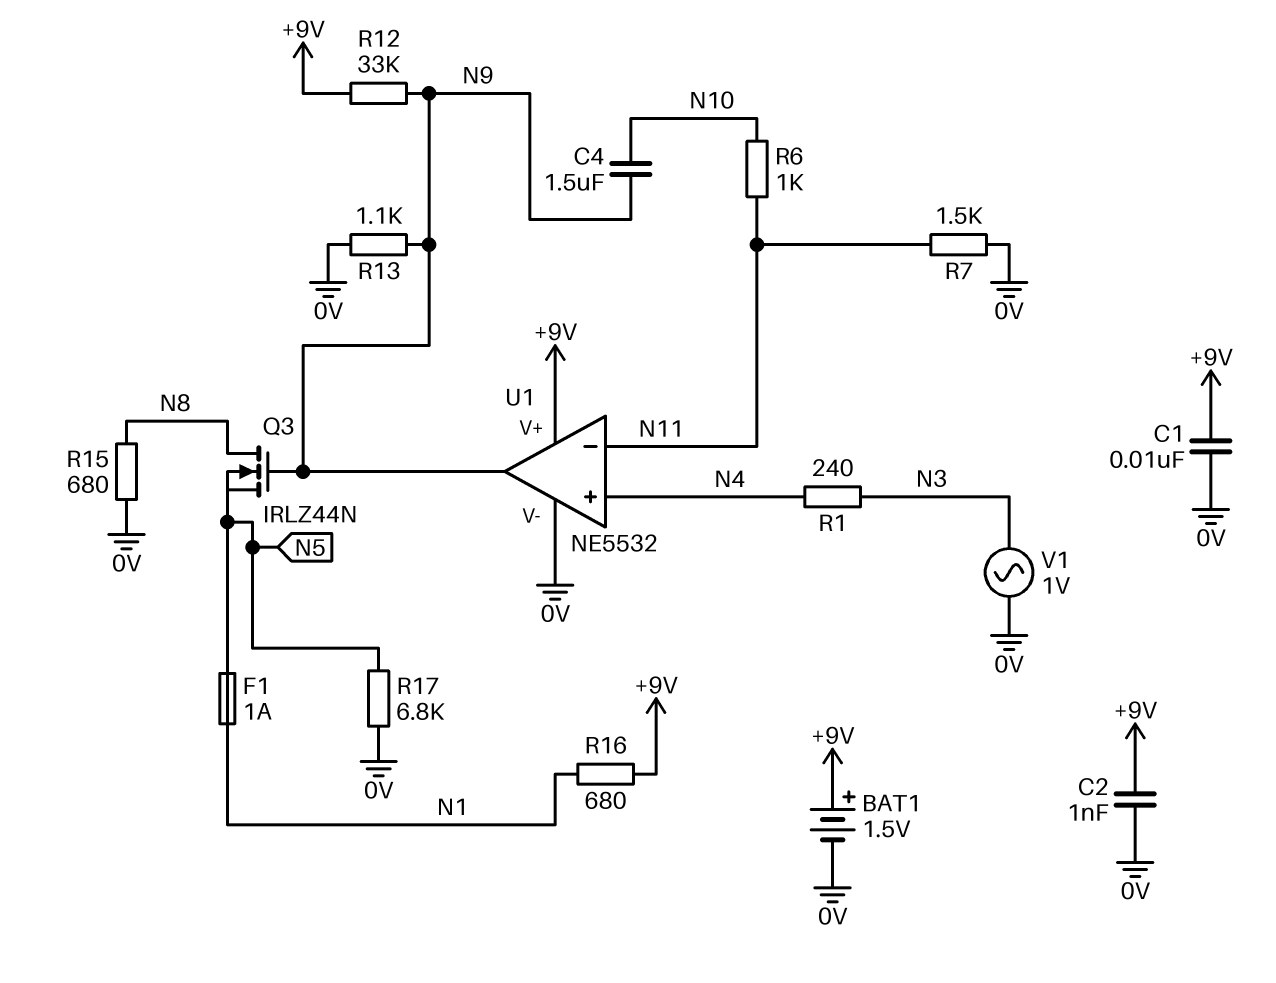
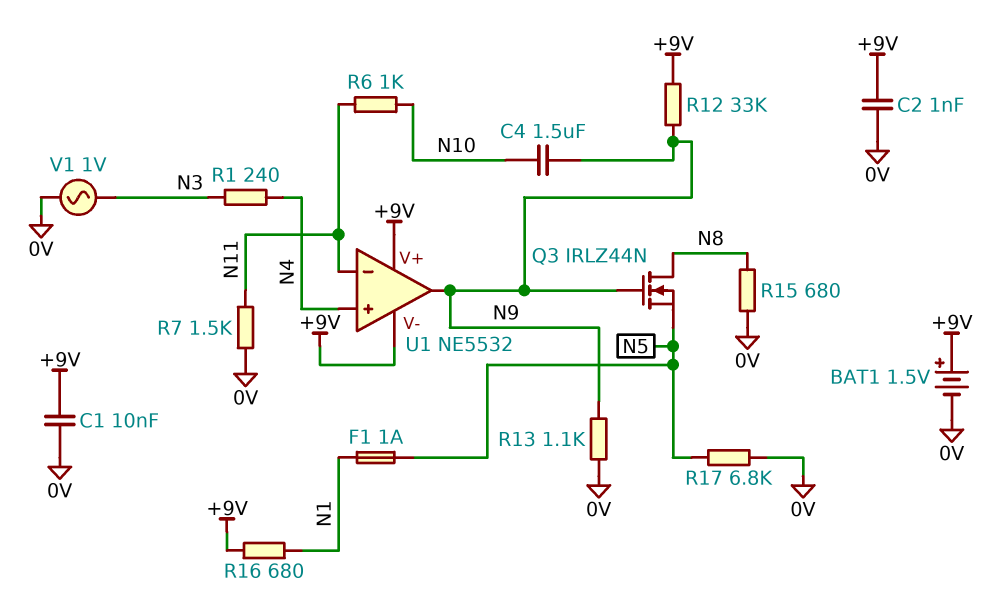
U1 pin V-: 0V -> +9V

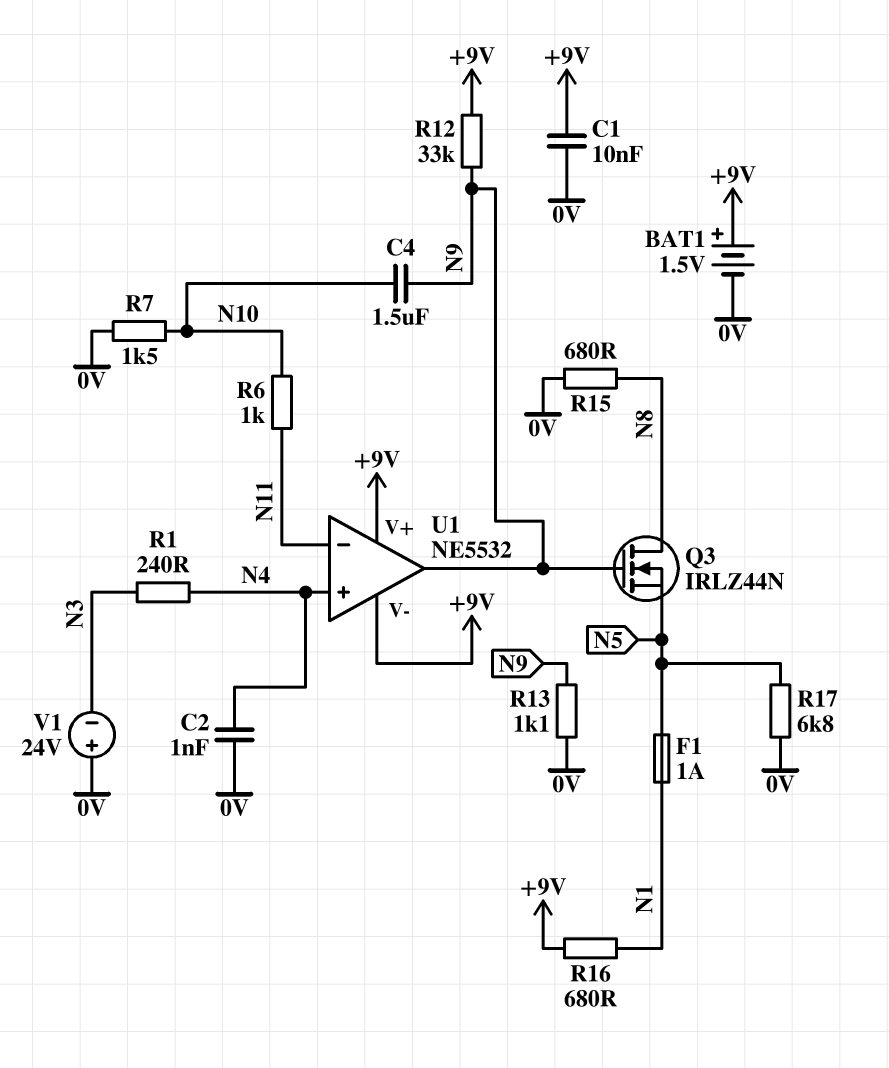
C2: 1nF (+9V, 0V) -> 1nF (0V, N4)
R7: 1.5k (0V, N11) -> 1.5k (0V, N10)
V1: AC 1V (0V, N3) -> 24V (plus 0V, minus N3)

